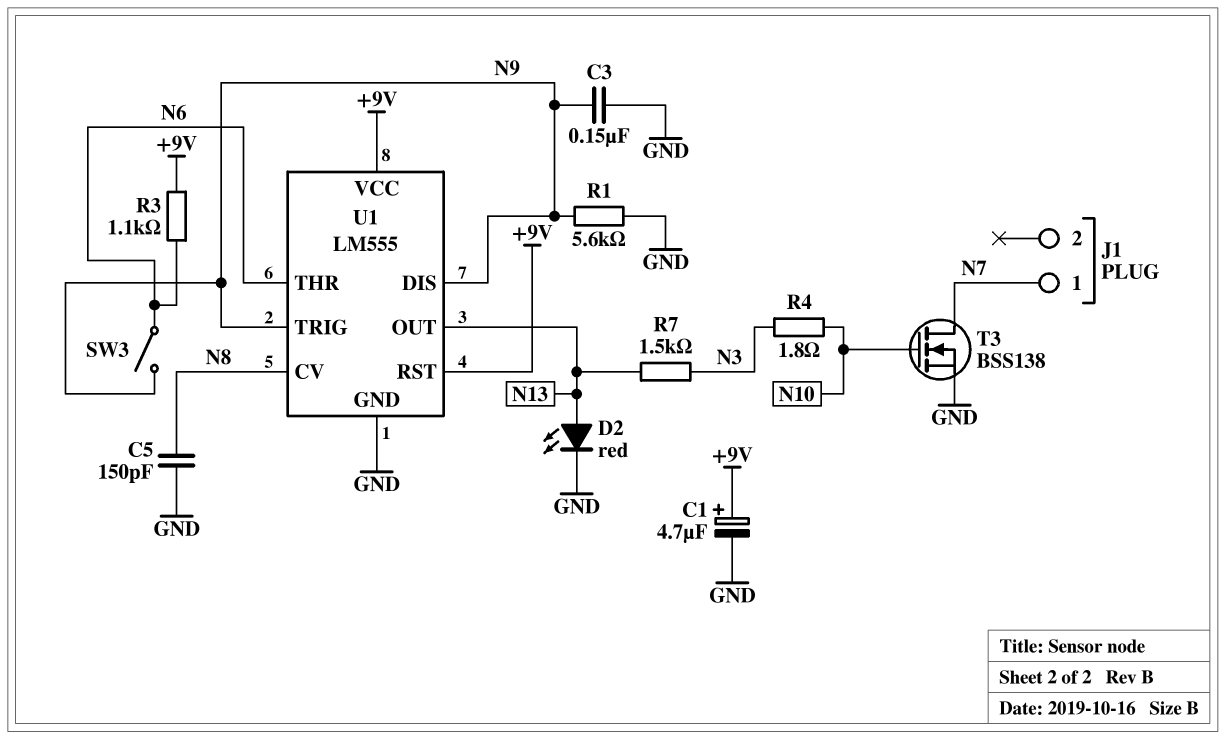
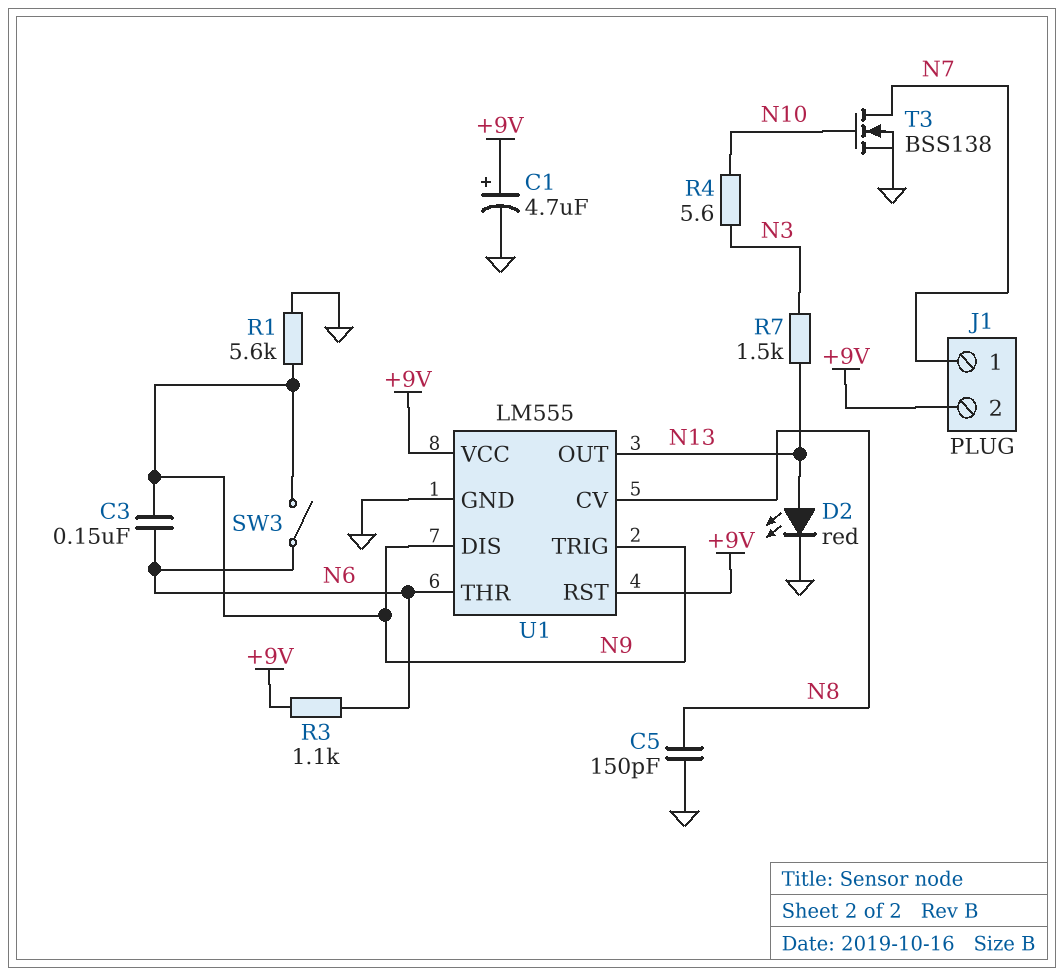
C3: 150nF (GND, N9) -> 150nF (N6, N9)
J1 pin 2: none -> +9V
R4: 1.8 (N3, N10) -> 5.6 (N3, N10)

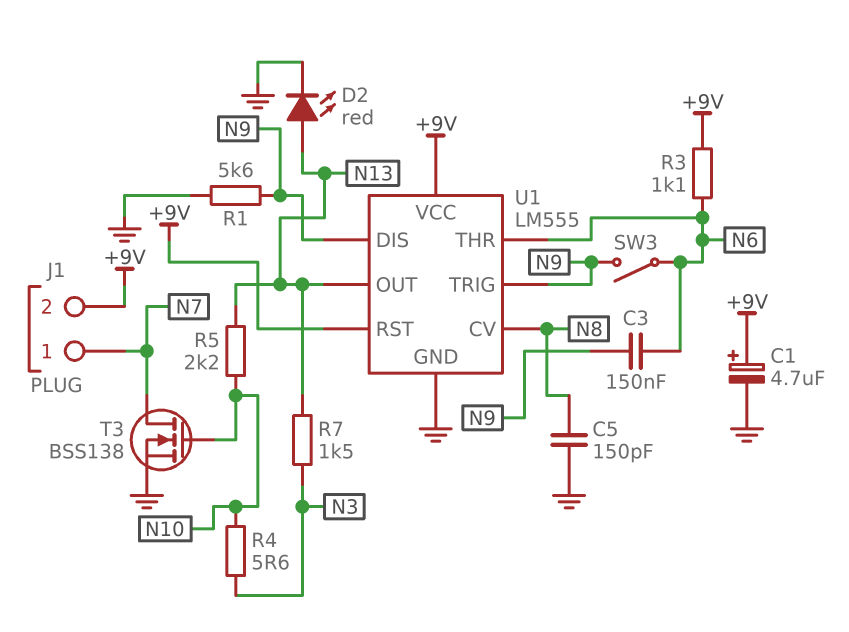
R5: none -> 2.2k (N10, N13)

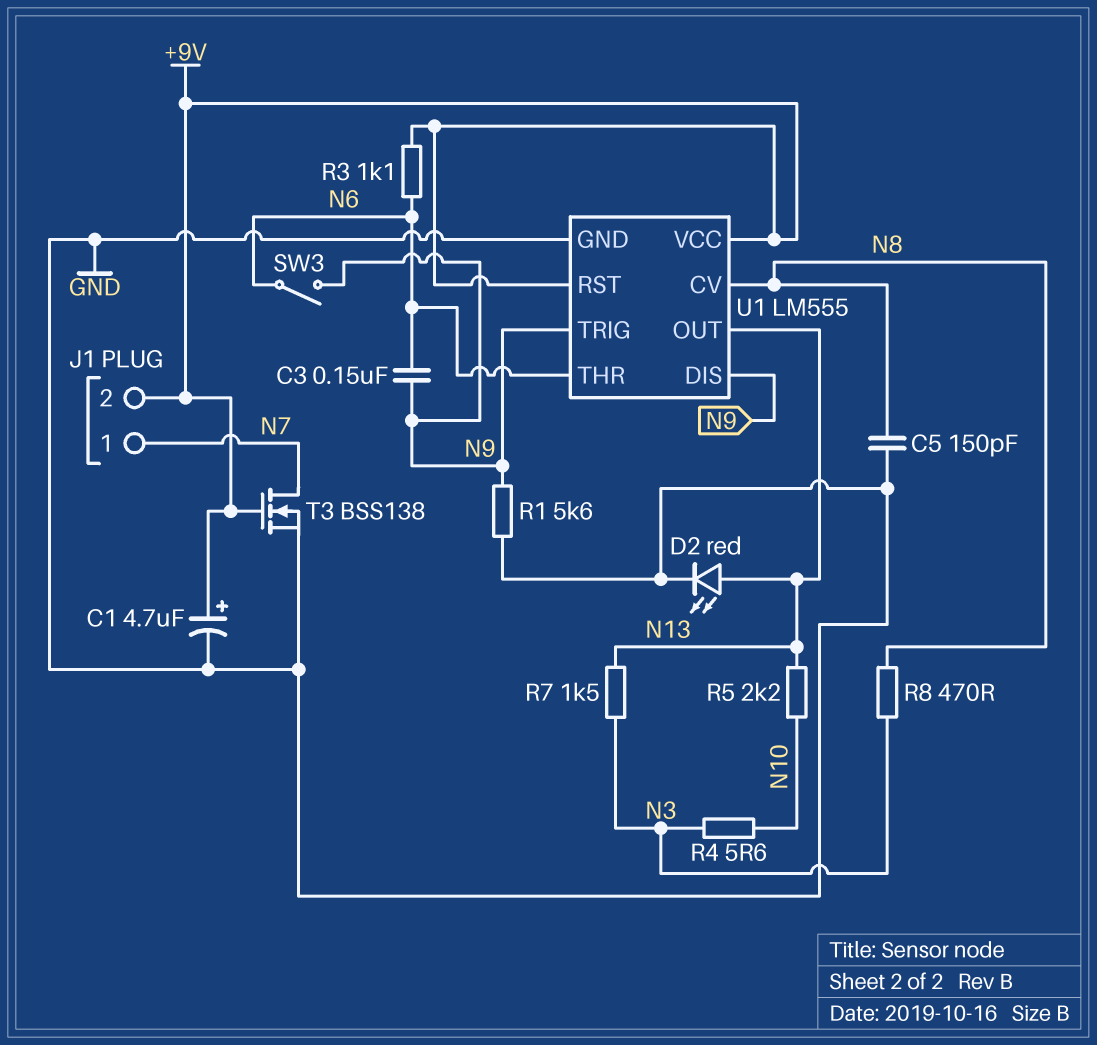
R8: none -> 470 (N3, N8)
T3: NMOS BSS138 (G N10, D N7, S GND) -> NMOS BSS138 (G +9V, D N7, S GND)

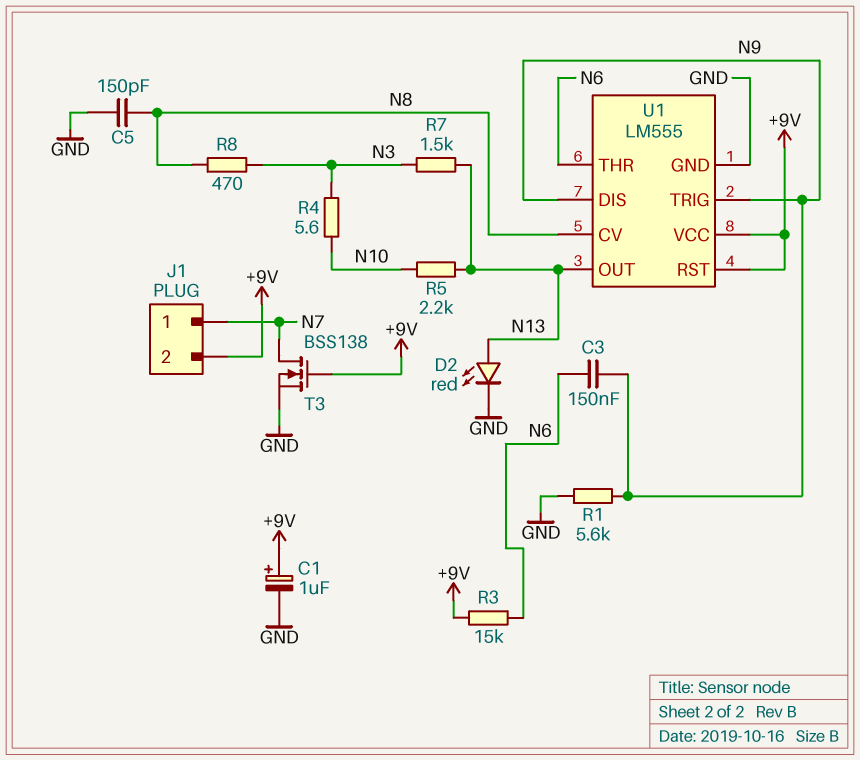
C1: 4.7uF (plus +9V, minus GND) -> 1uF (plus +9V, minus GND)
R3: 1.1k (+9V, N6) -> 15k (+9V, N6)
SW3: switch (N6, N9) -> none

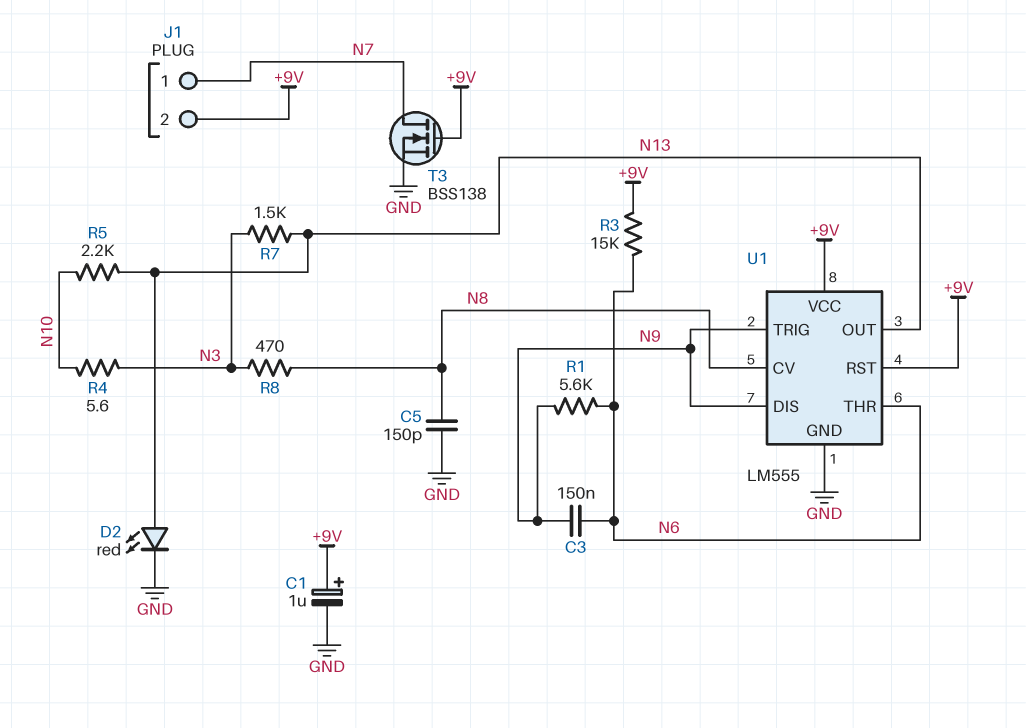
R1: 5.6k (GND, N9) -> 5.6k (N6, N9)

